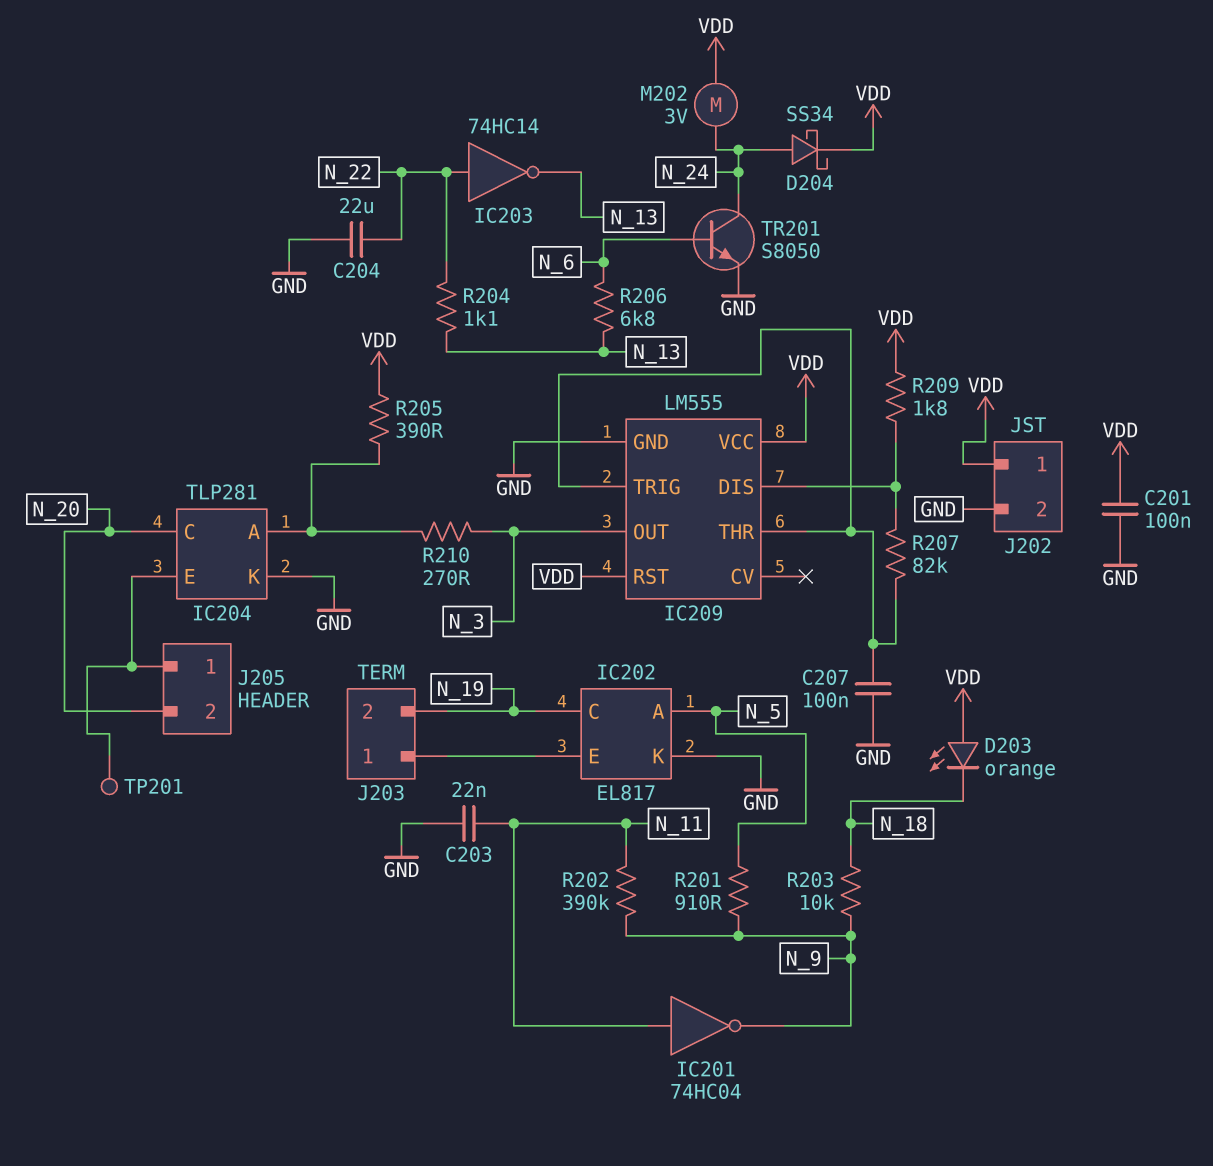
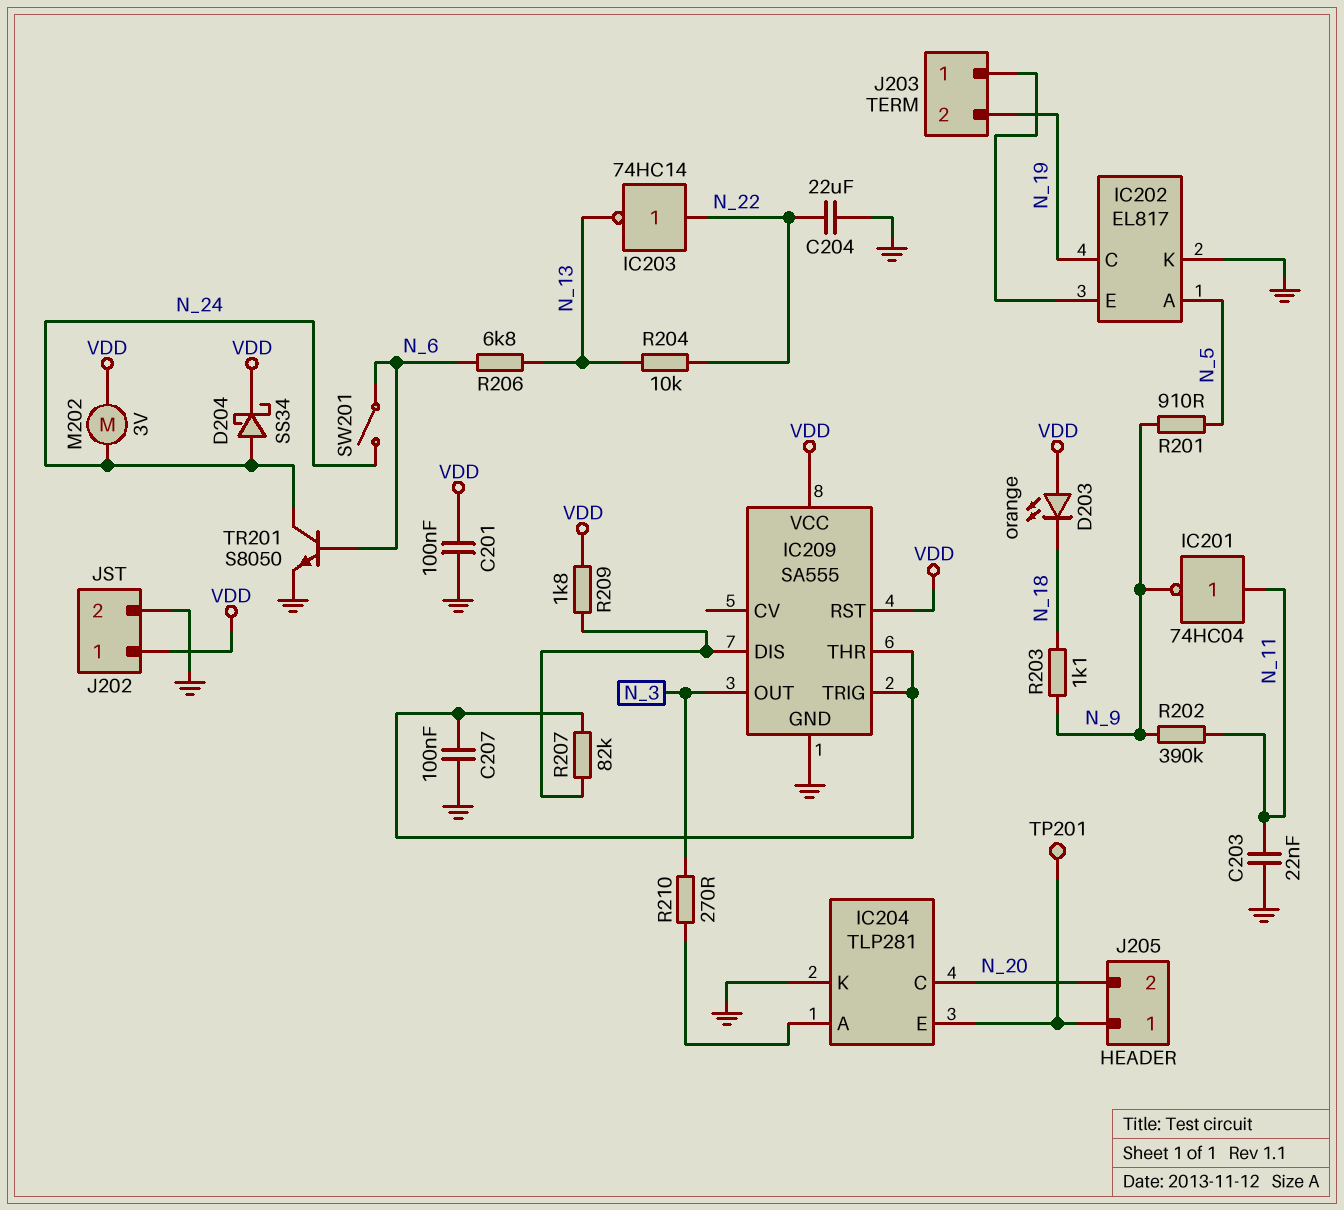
IC209: LM555 -> SA555
R203: 10k (N_9, N_18) -> 1.1k (N_9, N_18)
R204: 1.1k (N_13, N_22) -> 10k (N_13, N_22)
R205: 390 (IC204/A, VDD) -> none
SW201: none -> switch (N_6, N_24)

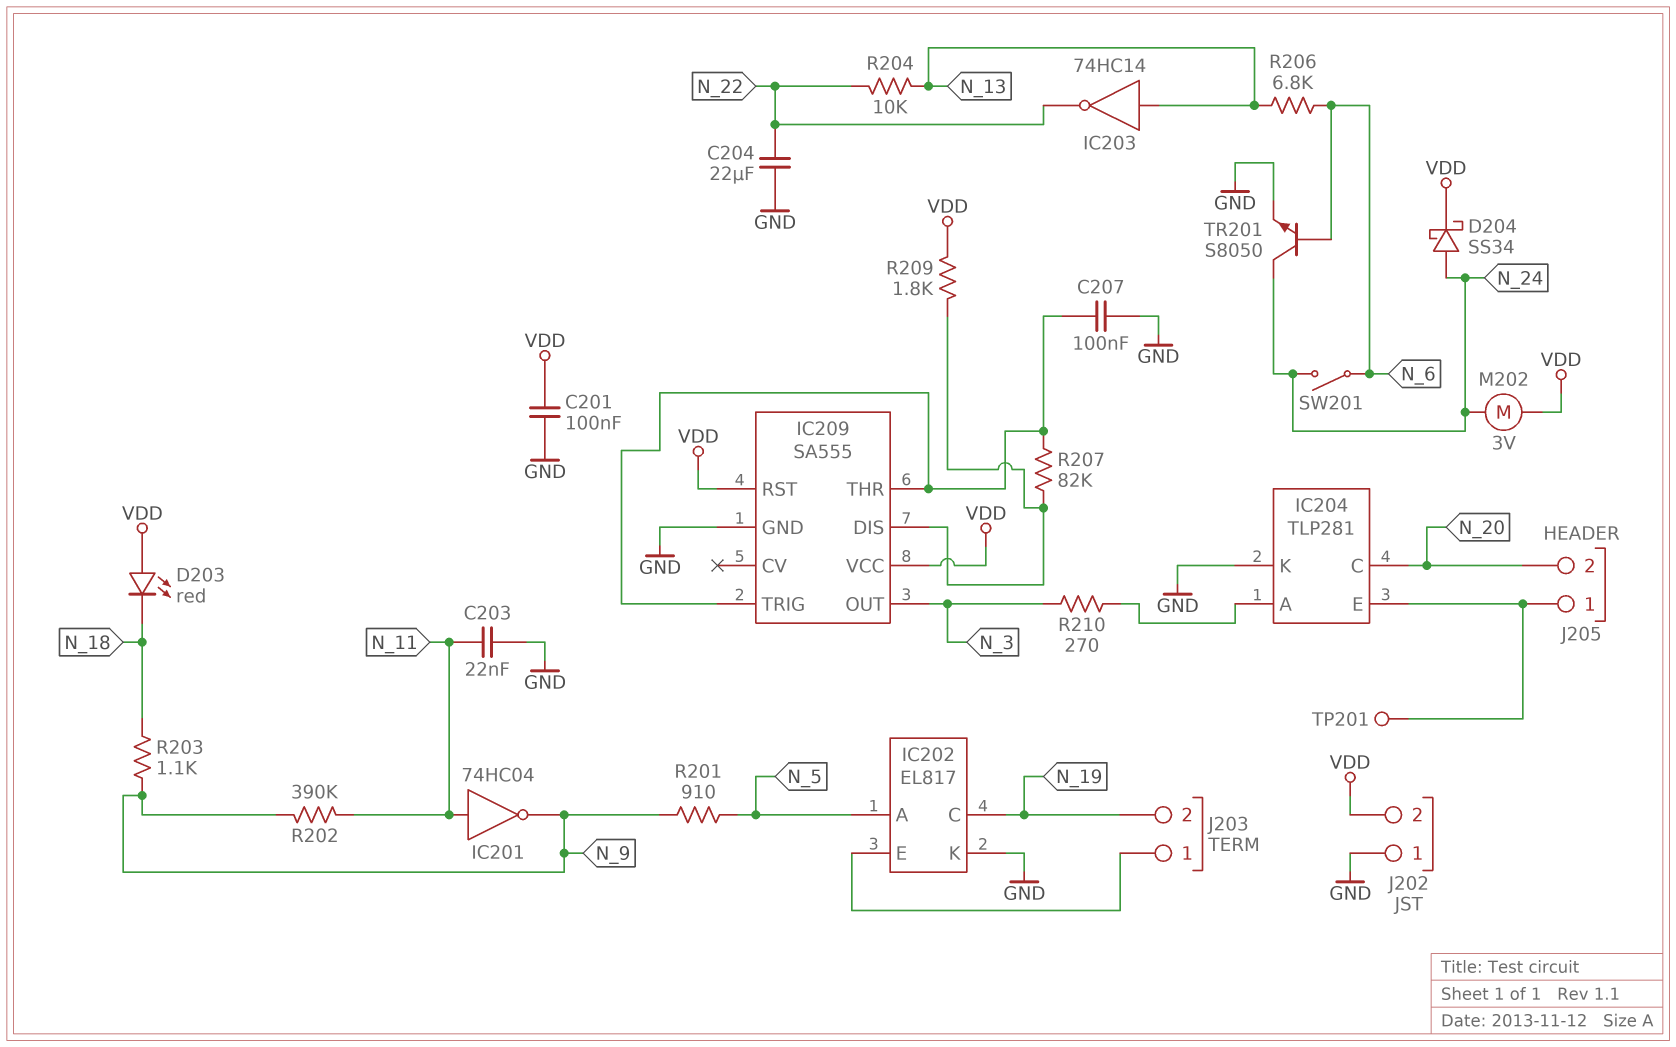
D203: LED orange (A VDD, K N_18) -> LED red (A VDD, K N_18)
IC203: NOT 74HC14 (in N_22, out N_13) -> NOT 74HC14 (in N_13, out N_22)
J202 pin 1: VDD -> GND
J202 pin 2: GND -> VDD

